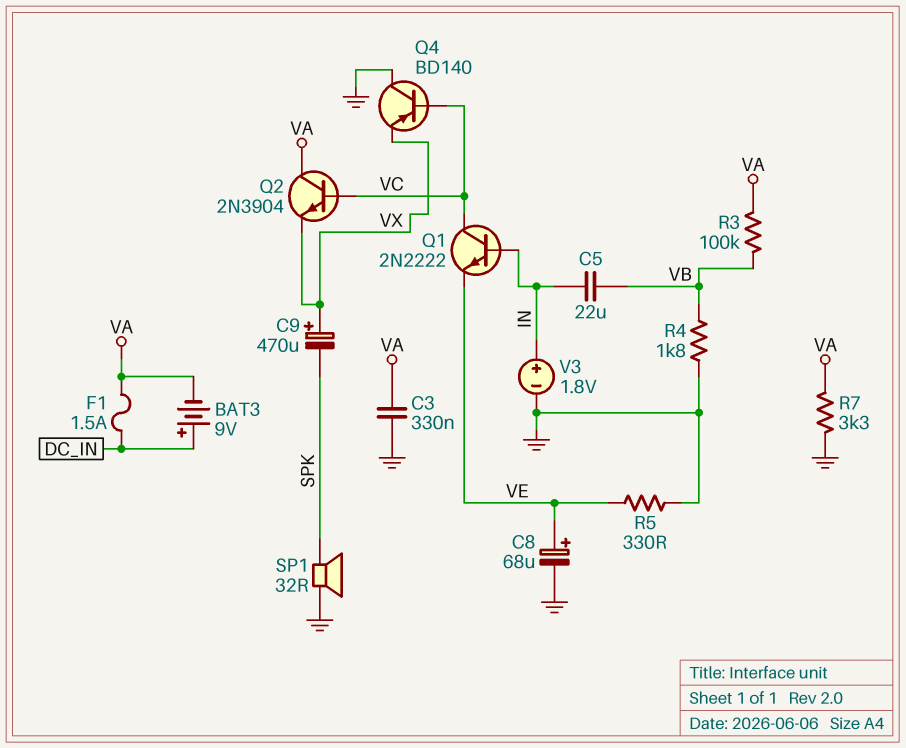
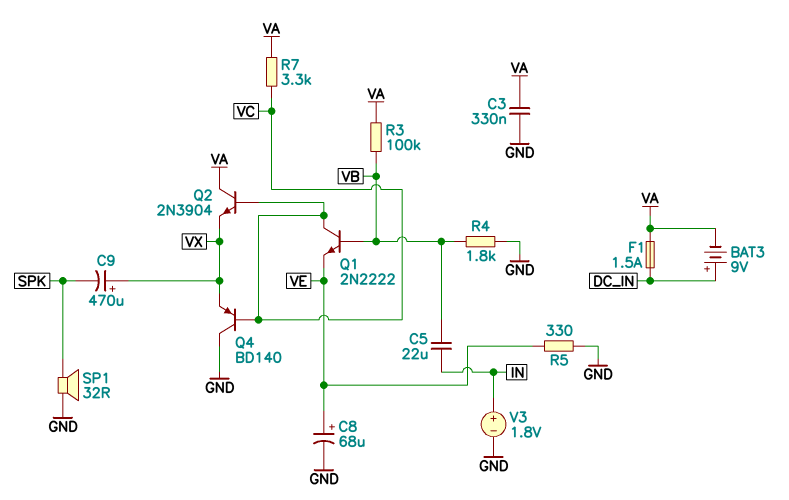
Q1: NPN 2N2222 (B IN, C VC, E VE) -> NPN 2N2222 (B VB, C VC, E VE)
R7: 3.3k (GND, VA) -> 3.3k (VA, VC)

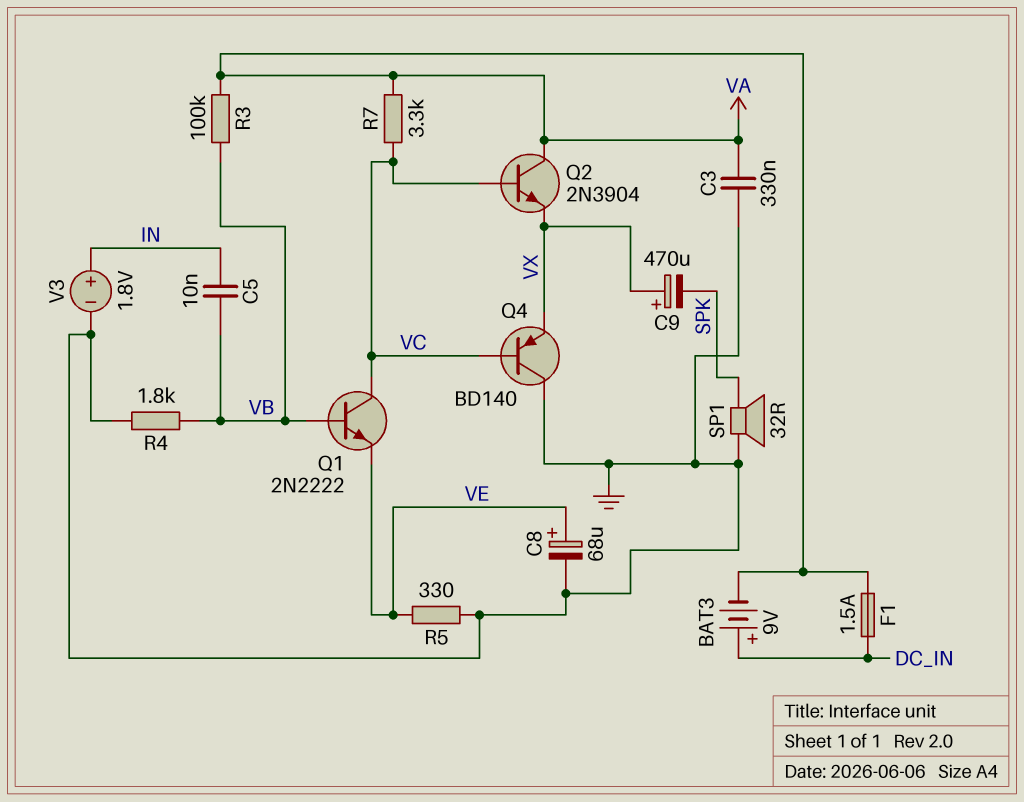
C5: 22uF (IN, VB) -> 10nF (IN, VB)

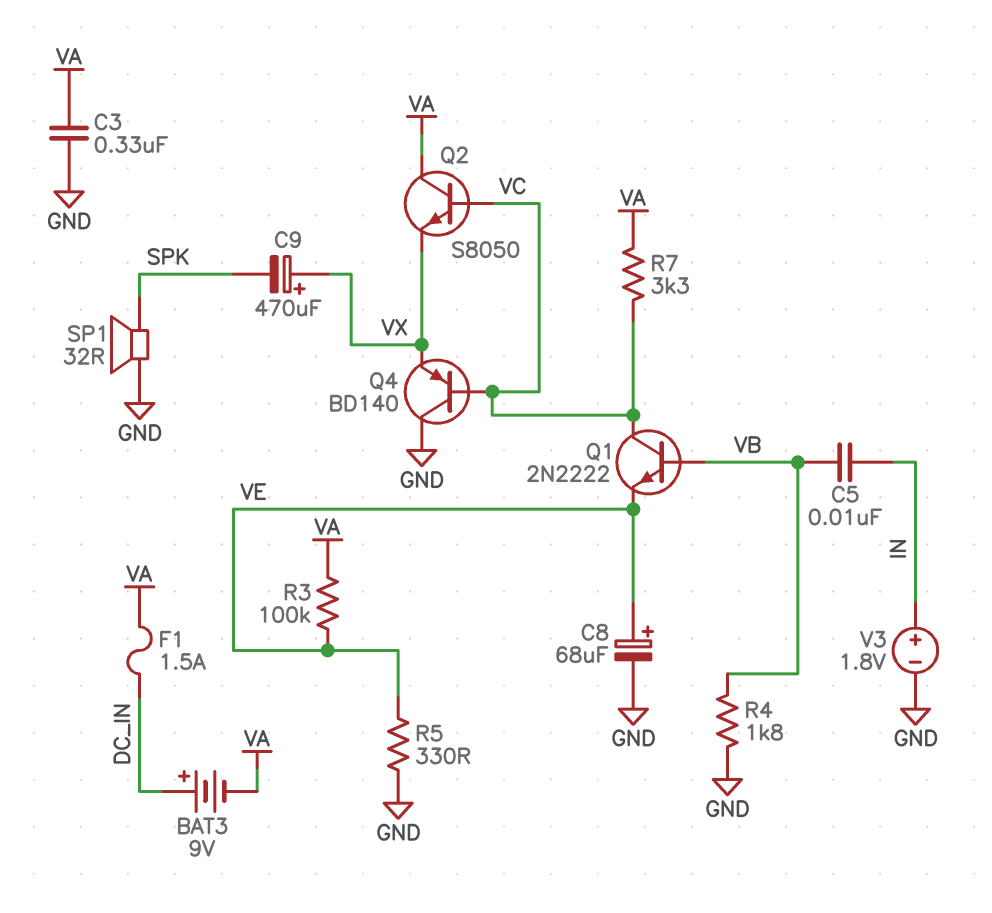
Q2: NPN 2N3904 (B VC, C VA, E VX) -> NPN S8050 (B VC, C VA, E VX)
R3: 100k (VA, VB) -> 100k (VA, VE)

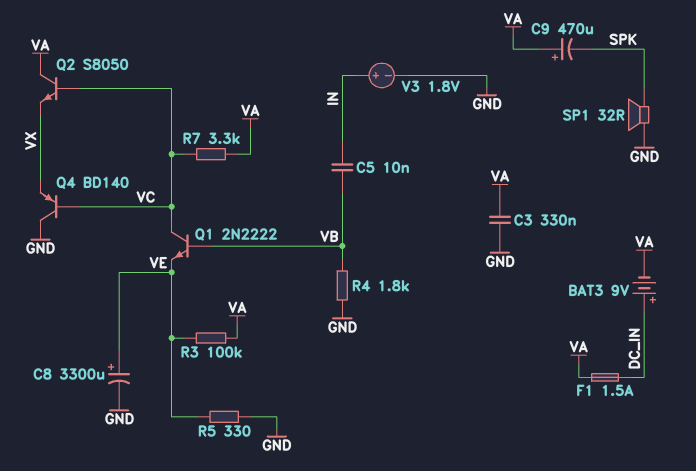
C8: 68uF (plus VE, minus GND) -> 3300uF (plus VE, minus GND)
C9: 470uF (plus VX, minus SPK) -> 470uF (plus VA, minus SPK)

